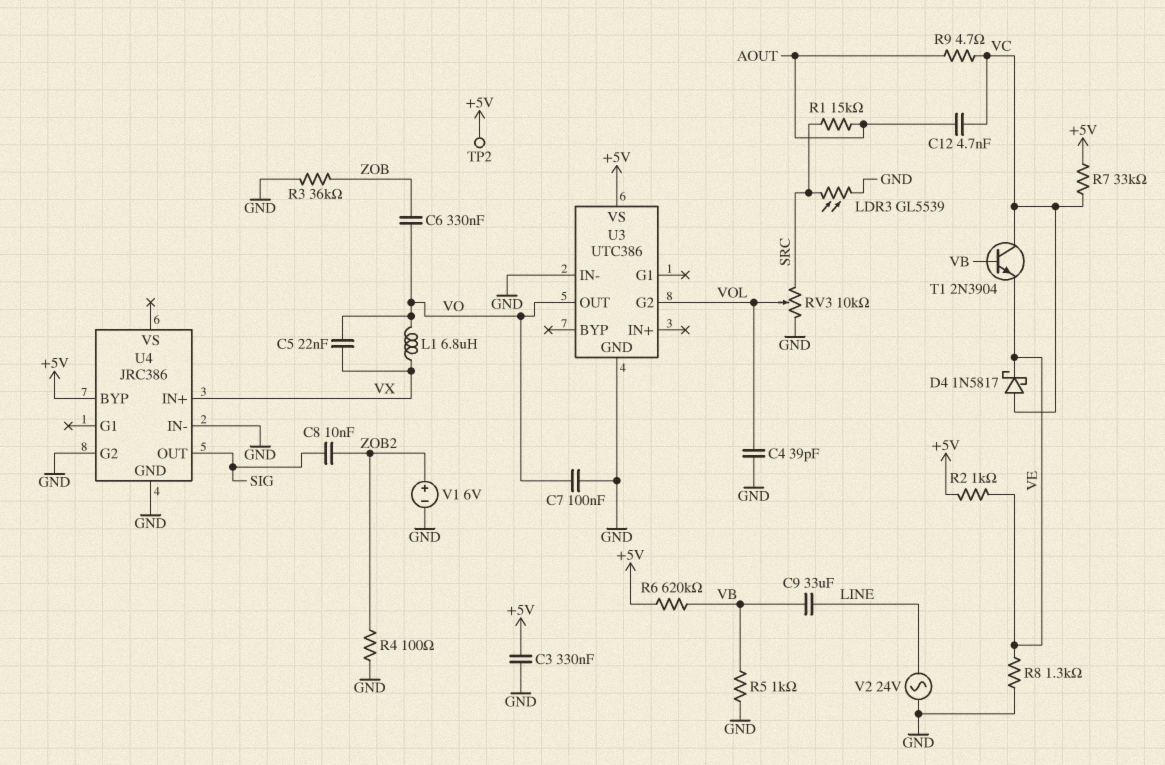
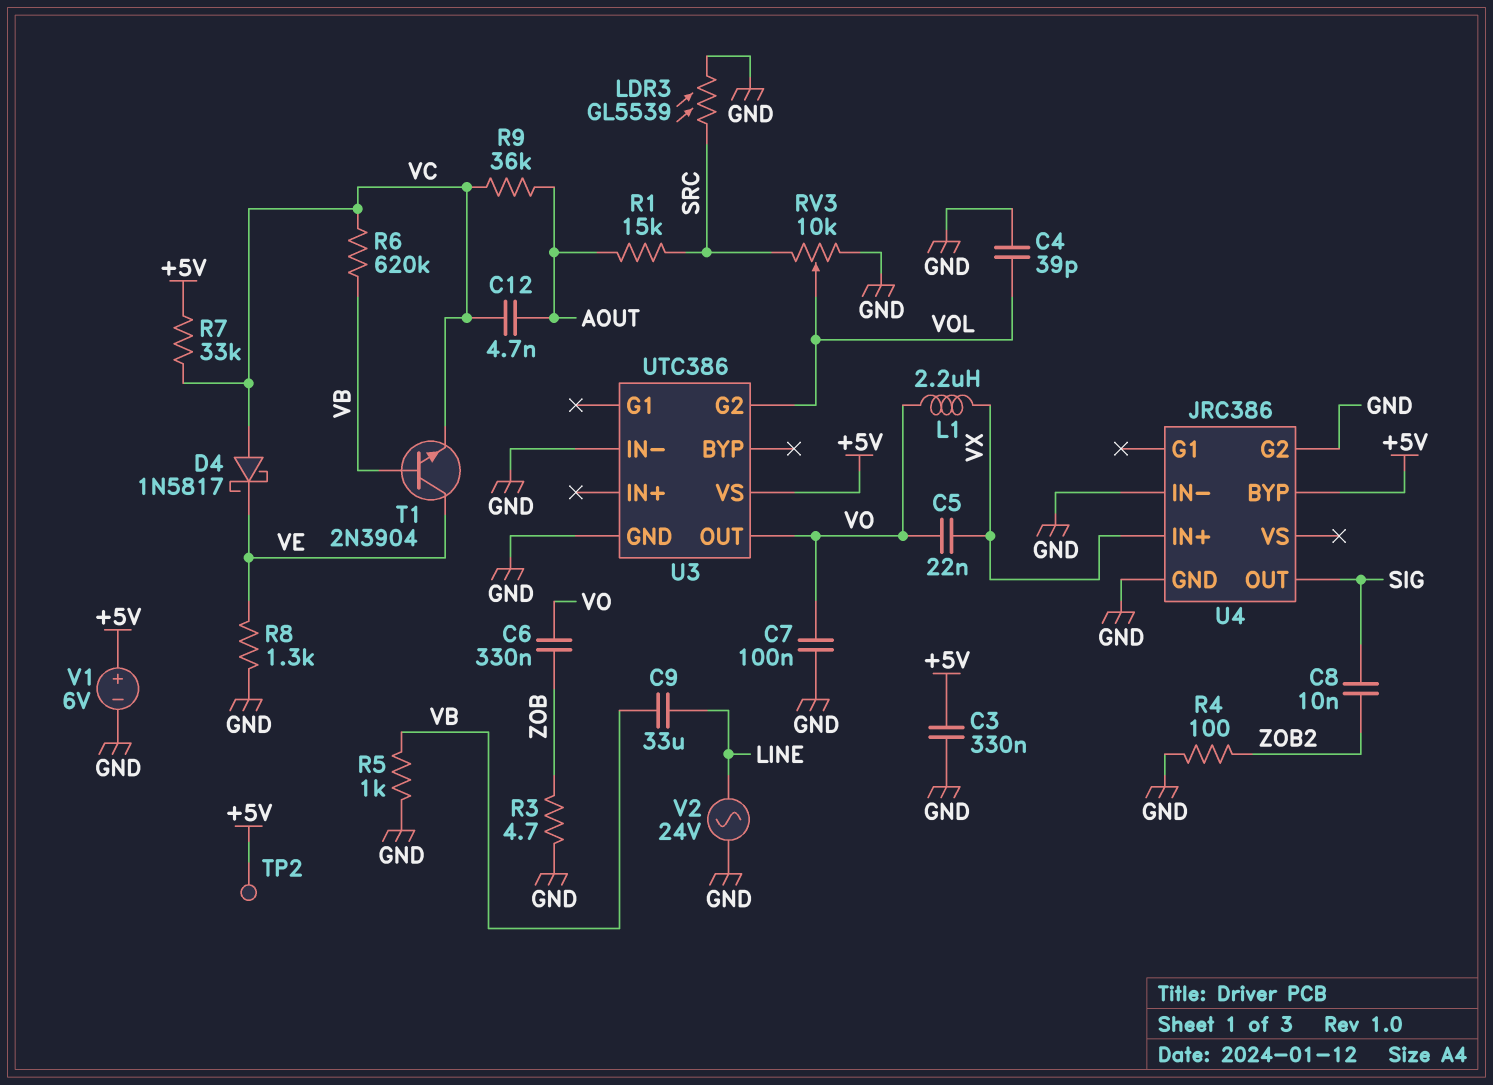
L1: 6.8uH (VO, VX) -> 2.2uH (VO, VX)
R2: 1k (+5V, VE) -> none
R3: 36k (GND, ZOB) -> 4.7 (GND, ZOB)
R6: 620k (+5V, VB) -> 620k (VB, VC)
R9: 4.7 (AOUT, VC) -> 36k (AOUT, VC)
T1: NPN 2N3904 (B VB, C VC, E VE) -> NPN 2N3904 (B VB, C VE, E VC)
V1: 6V (plus ZOB2, minus GND) -> 6V (plus +5V, minus GND)

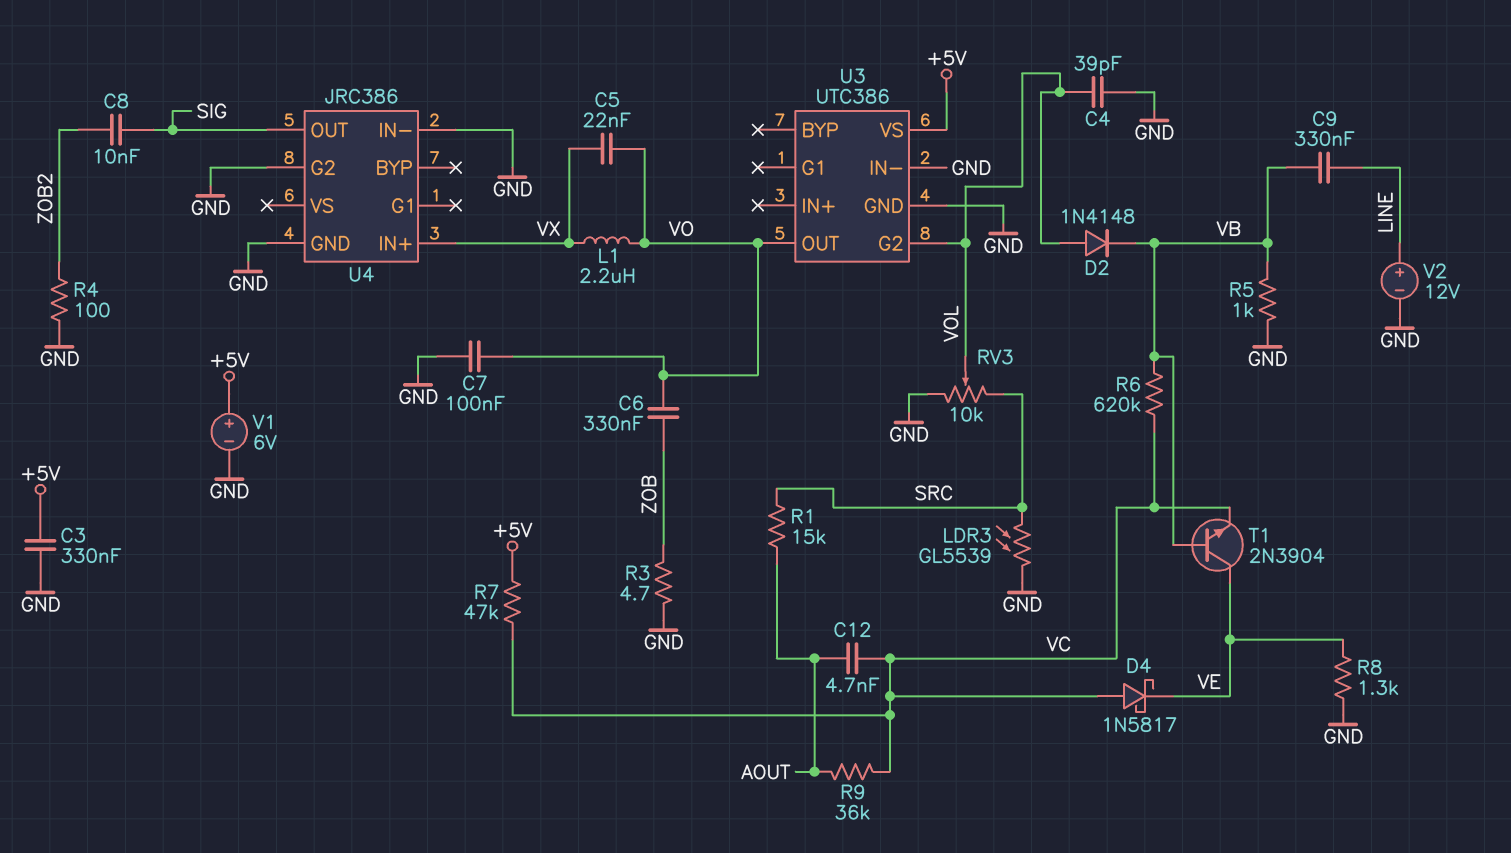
C9: 33uF (LINE, VB) -> 330nF (LINE, VB)
D2: none -> diode 1N4148 (A VOL, K VB)
R7: 33k (+5V, VC) -> 47k (+5V, VC)
TP2: test point (+5V) -> none
U4 pin BYP: +5V -> none
V2: AC 24V (GND, LINE) -> 12V (plus LINE, minus GND)

